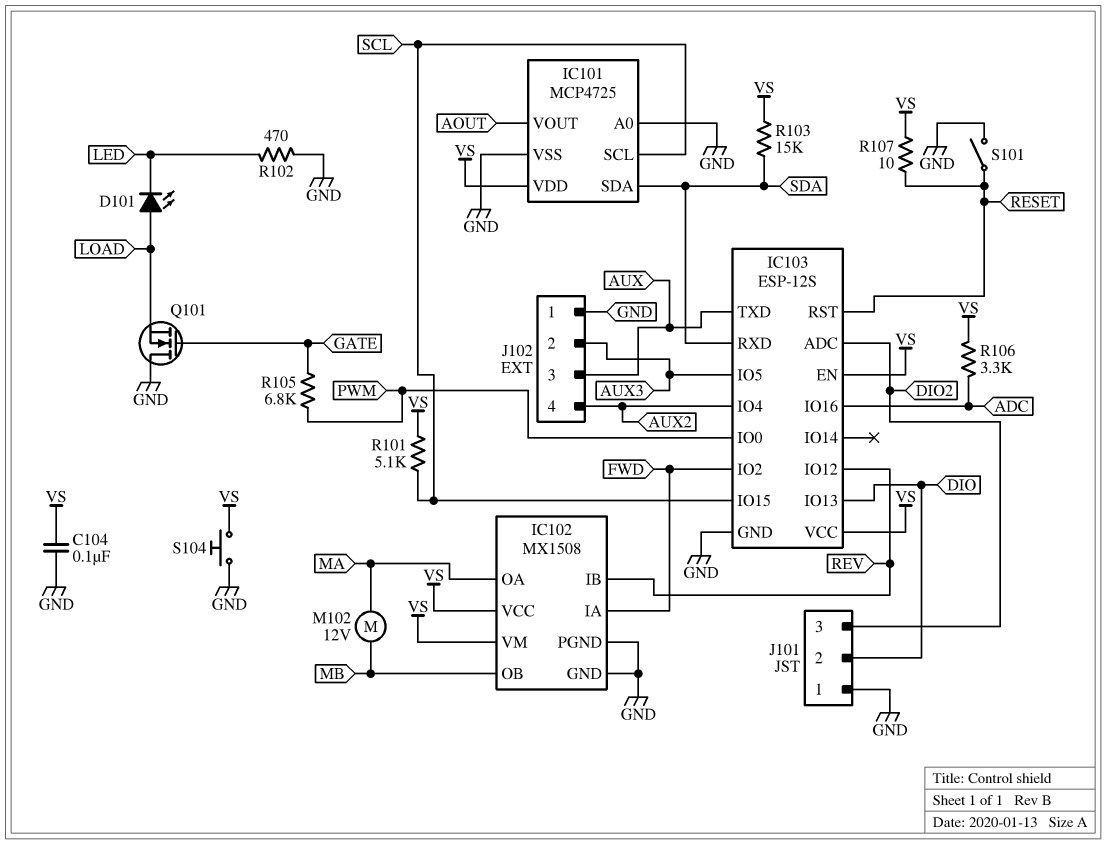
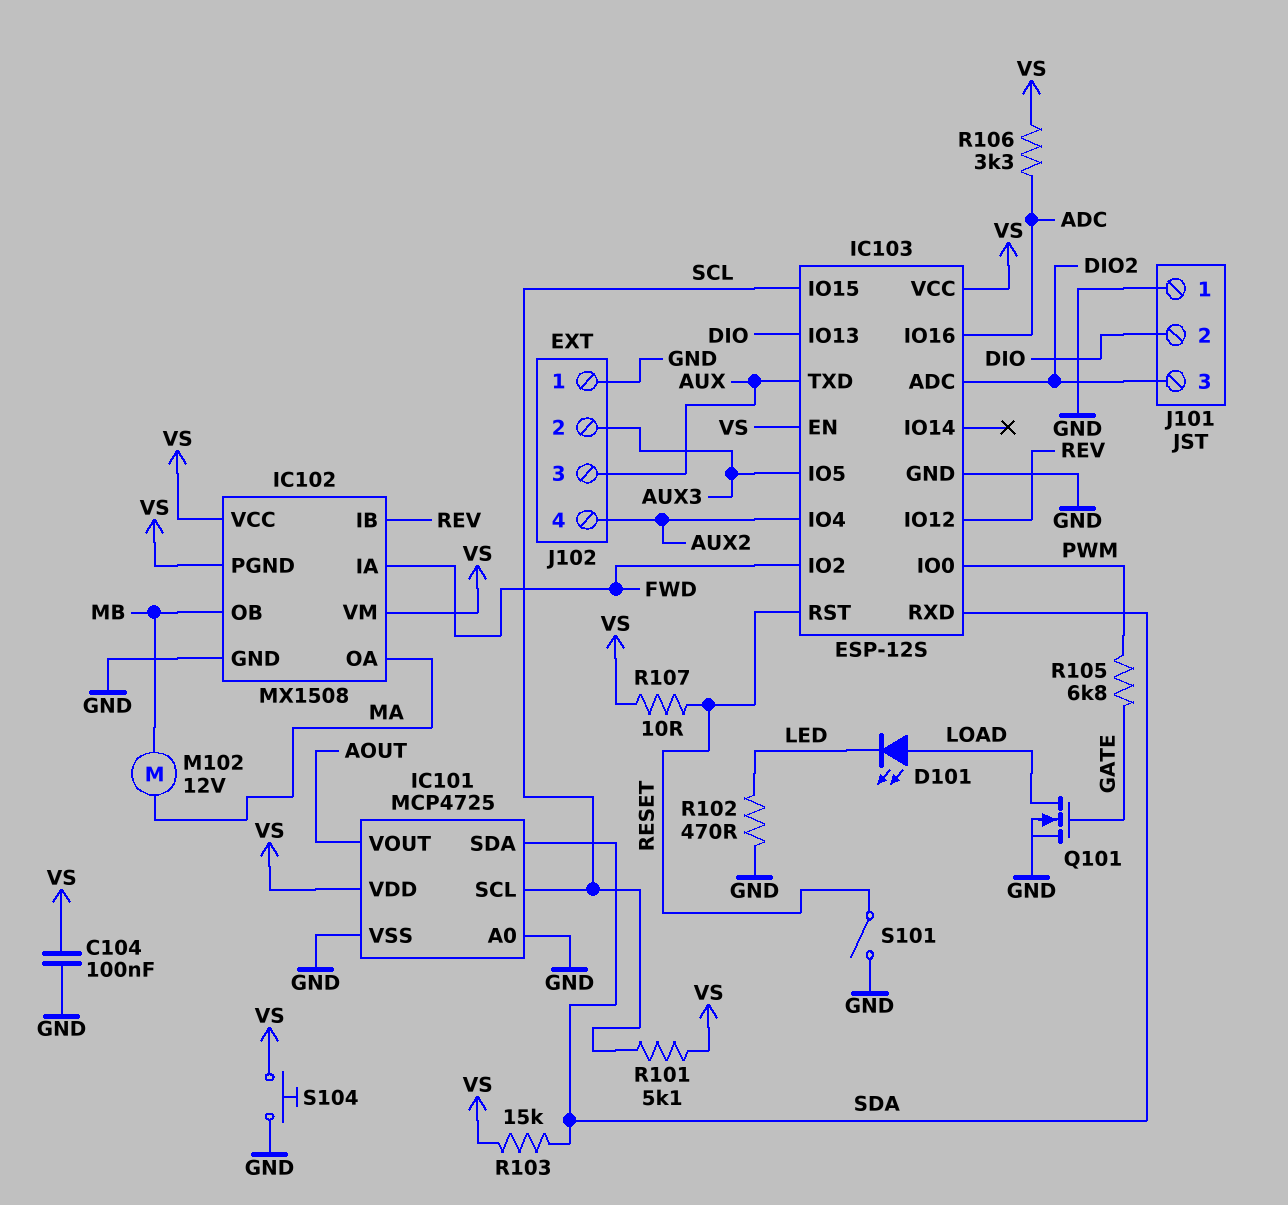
IC102 pin PGND: GND -> VS
Q101: NMOS (G GATE, D GND, S LOAD) -> NMOS (G GATE, D LOAD, S GND)

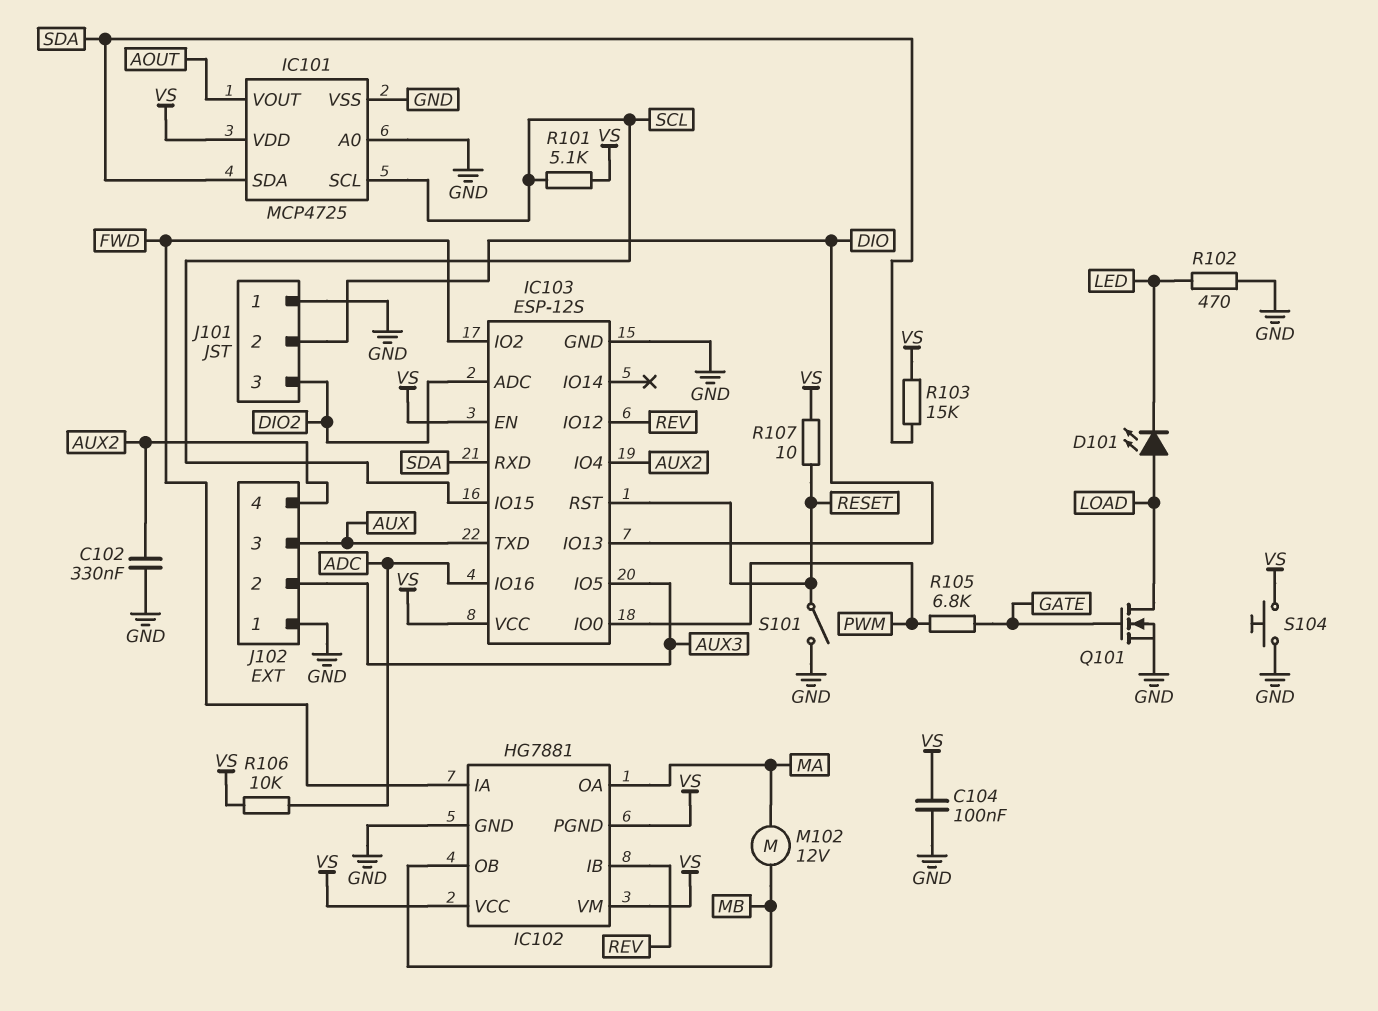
C102: none -> 330nF (AUX2, GND)
IC102: MX1508 -> HG7881
R106: 3.3k (ADC, VS) -> 10k (ADC, VS)

